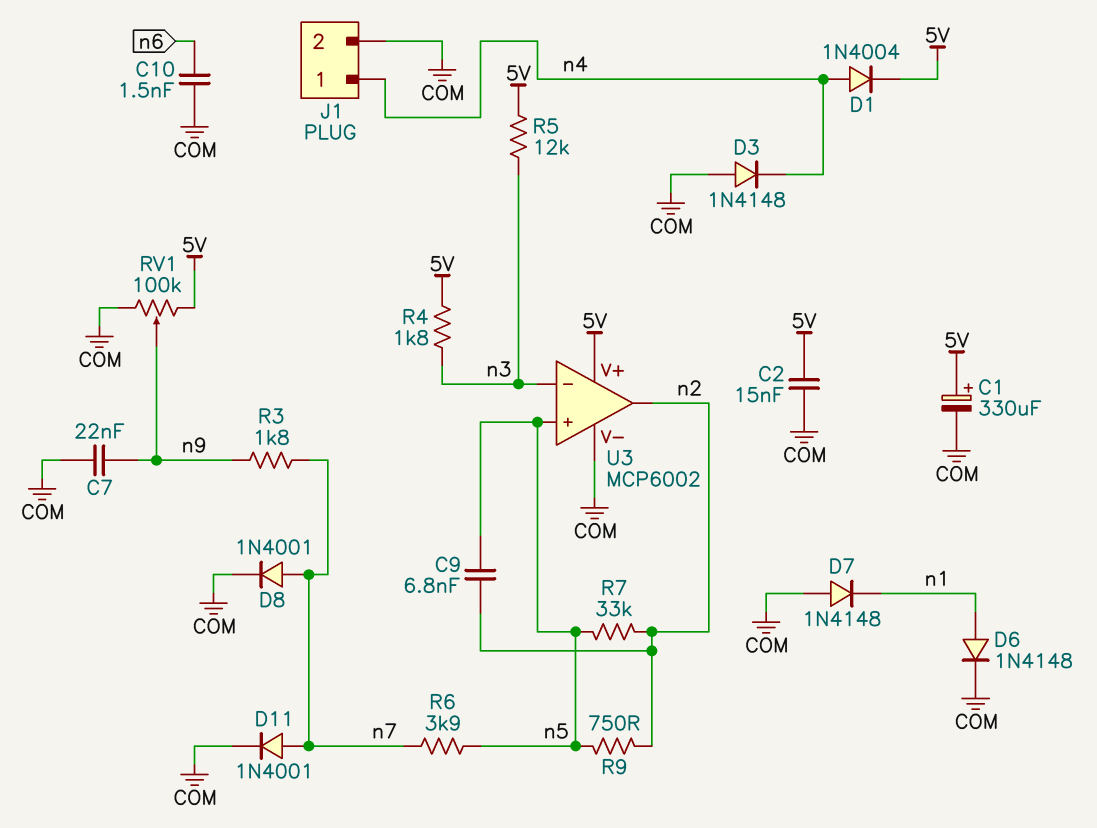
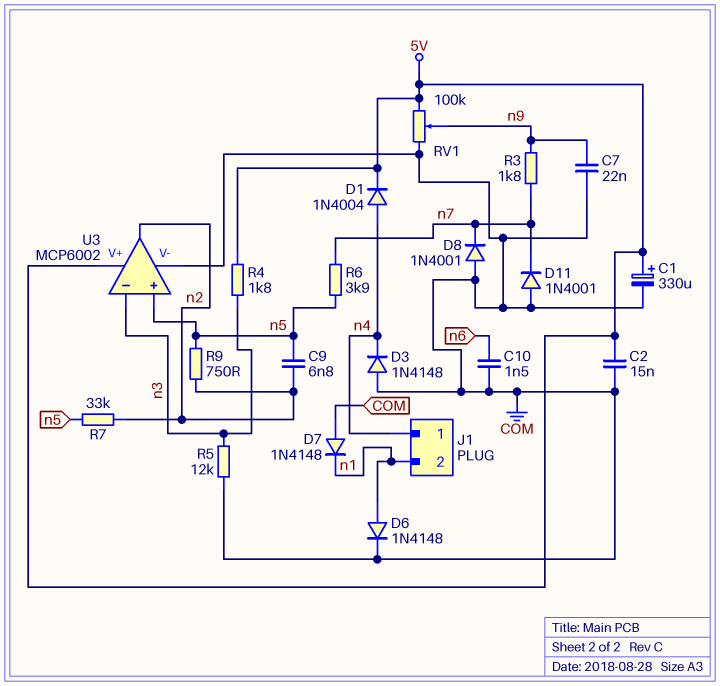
D8: diode 1N4001 (A n7, K COM) -> diode 1N4001 (A COM, K n7)
D11: diode 1N4001 (A n7, K COM) -> diode 1N4001 (A COM, K n7)
J1 pin 2: COM -> n1
R5: 12k (5V, n3) -> 12k (COM, n3)

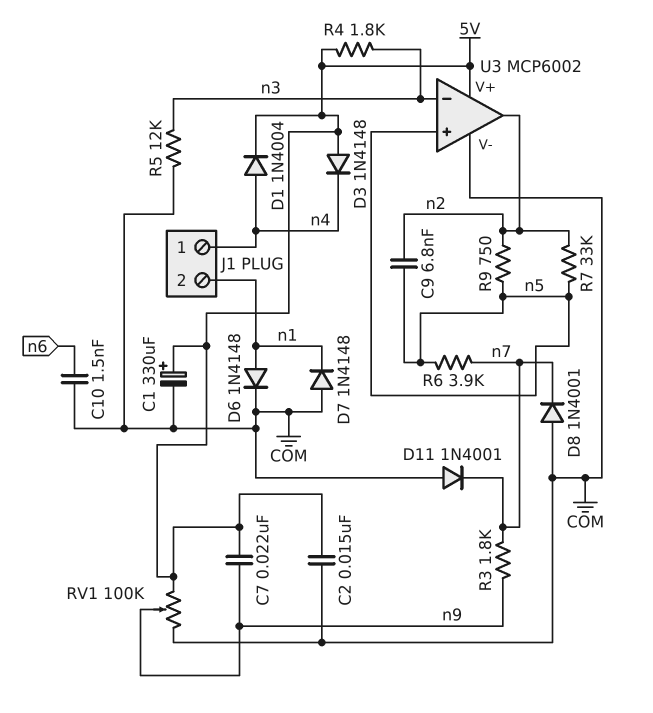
C7: 22nF (COM, n9) -> 22nF (5V, n9)
D3: diode 1N4148 (A COM, K n4) -> diode 1N4148 (A 5V, K n4)

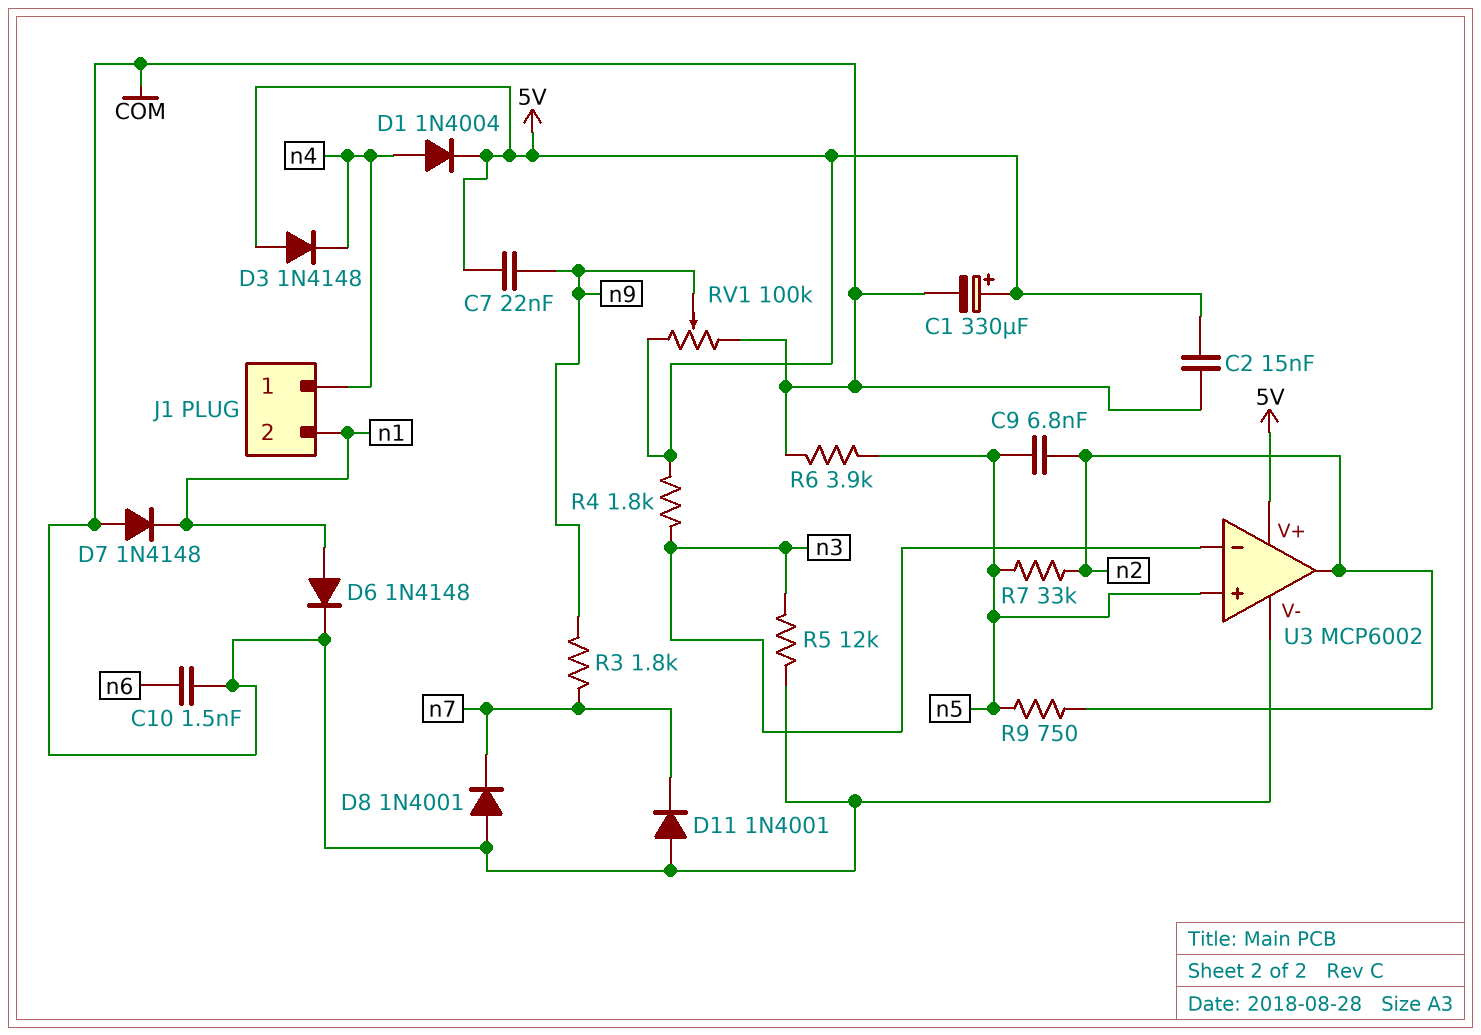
R6: 3.9k (n5, n7) -> 3.9k (COM, n5)

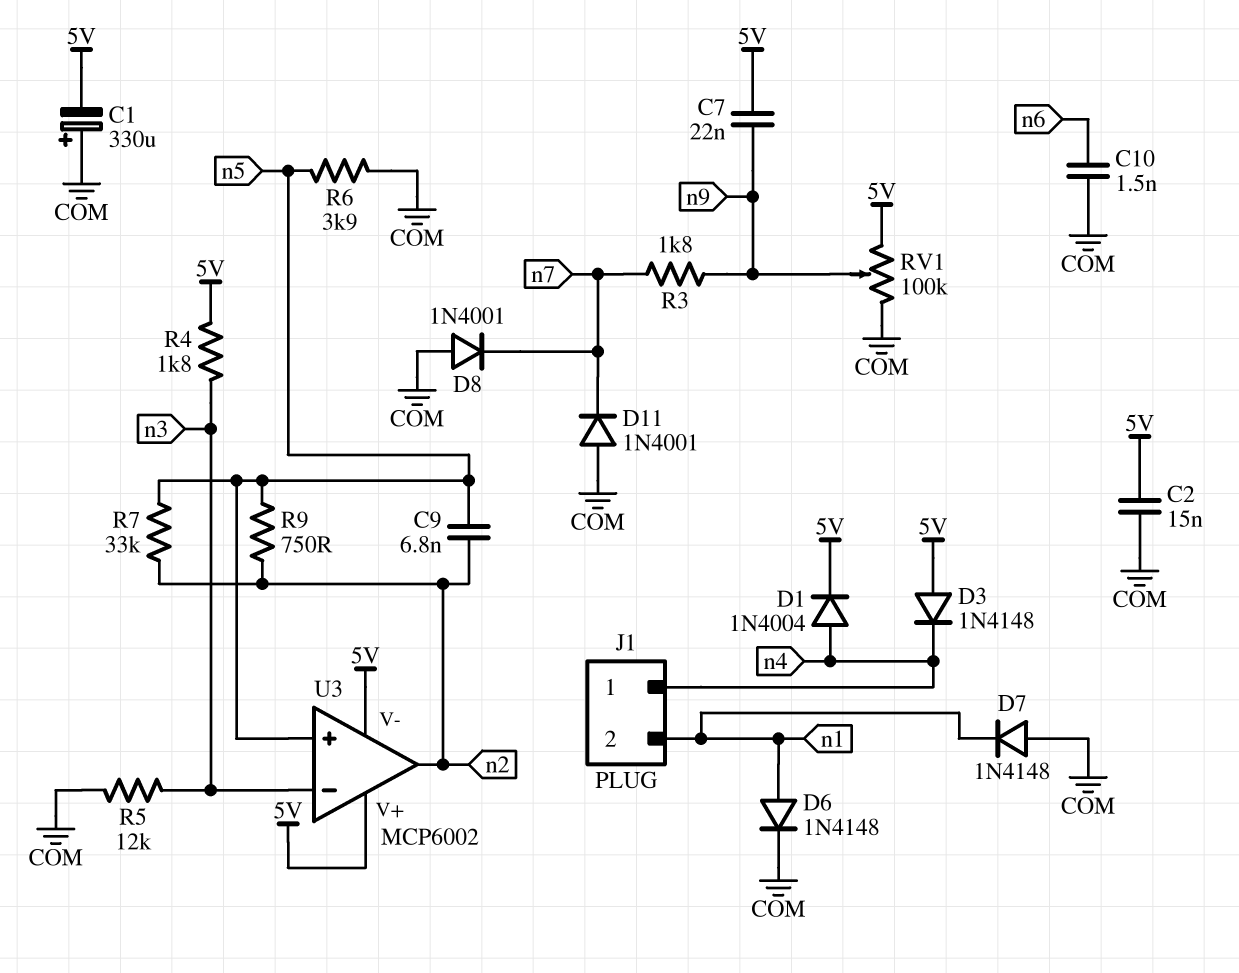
C1: 330uF (plus 5V, minus COM) -> 330uF (plus COM, minus 5V)
U3 pin V-: COM -> 5V

